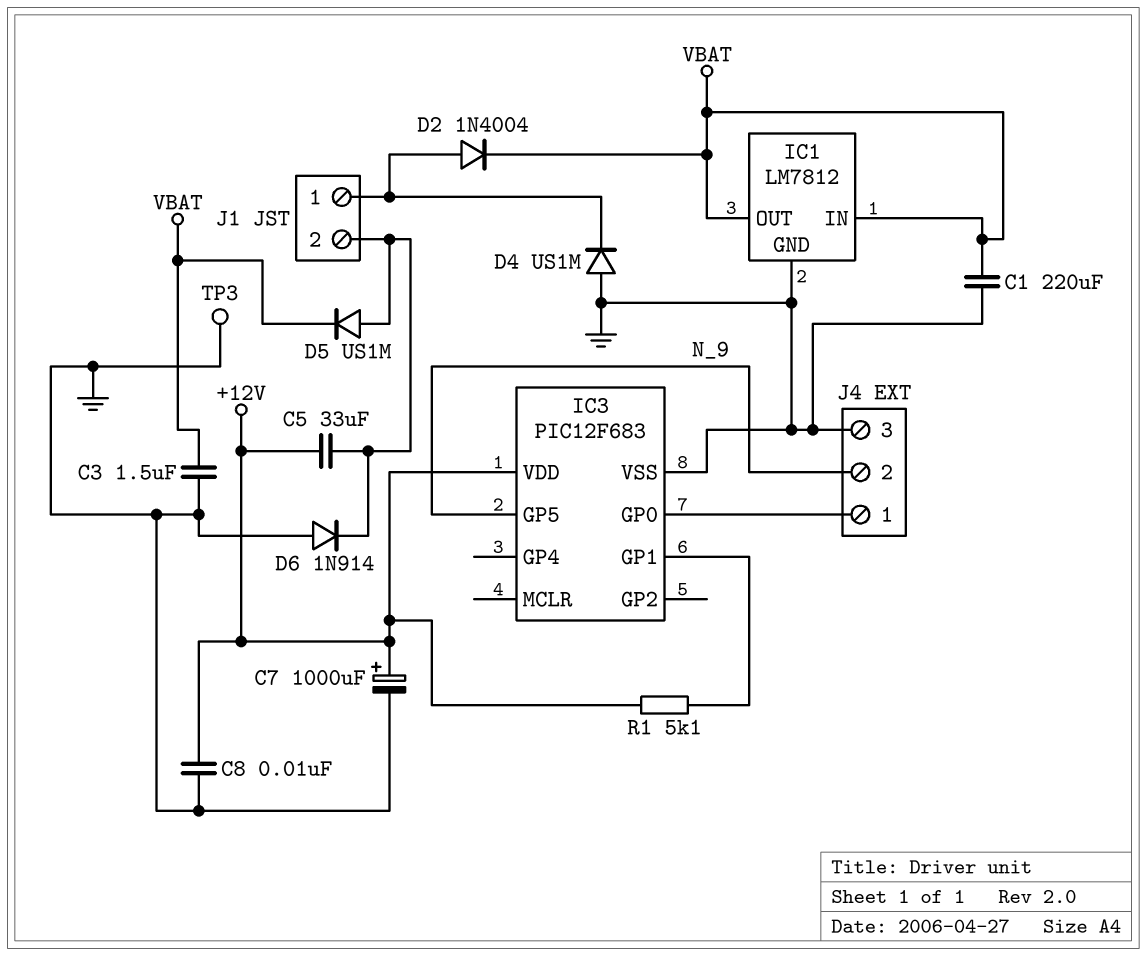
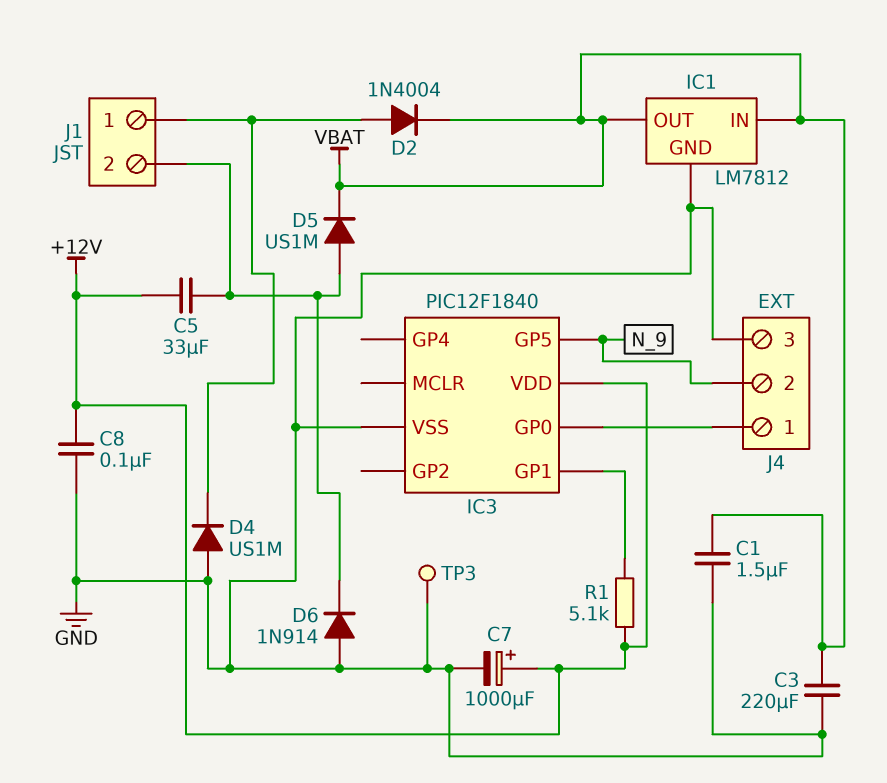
C1: 220uF (GND, VBAT) -> 1.5uF (GND, VBAT)
C3: 1.5uF (GND, VBAT) -> 220uF (GND, VBAT)
C8: 10nF (+12V, GND) -> 100nF (+12V, GND)
IC3: PIC12F683 -> PIC12F1840

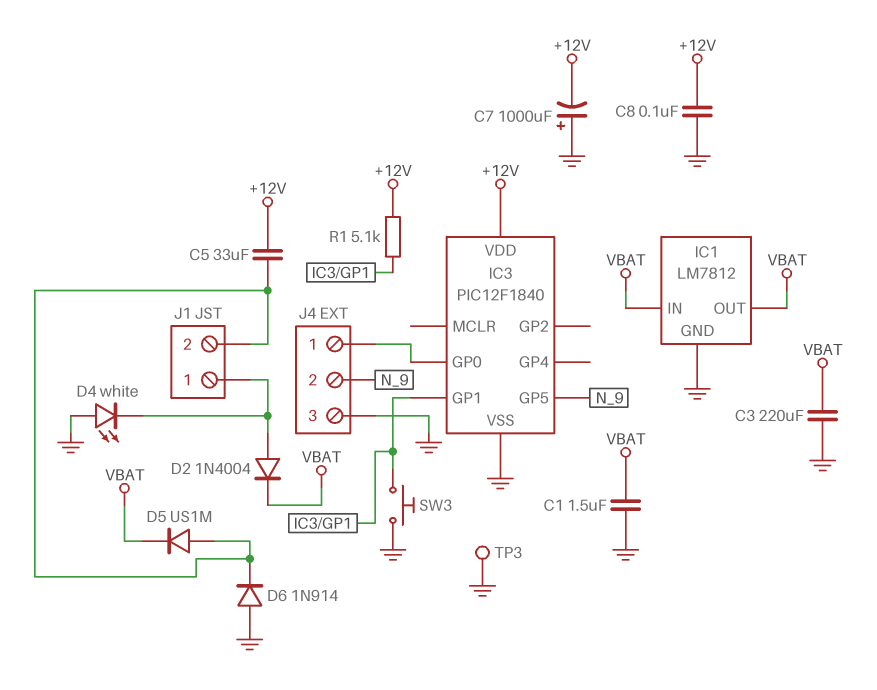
C7: 1000uF (plus +12V, minus GND) -> 1000uF (plus GND, minus +12V)
D4: diode US1M (A GND, K J1/1) -> LED white (A GND, K J1/1)
SW3: none -> button (GND, IC3/GP1)

